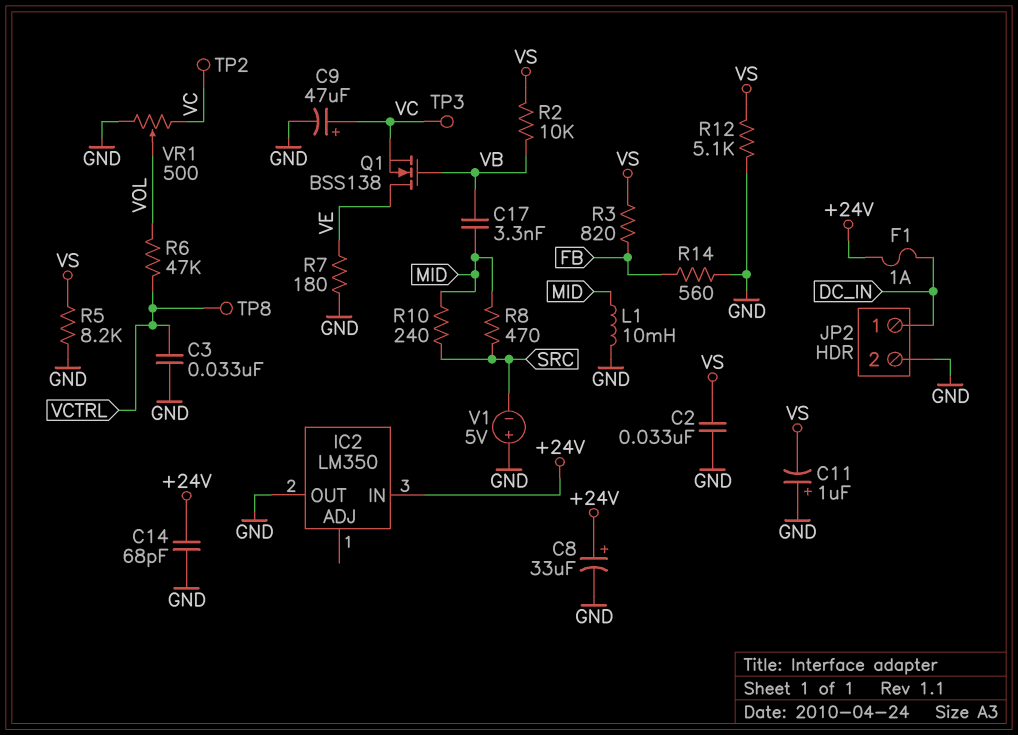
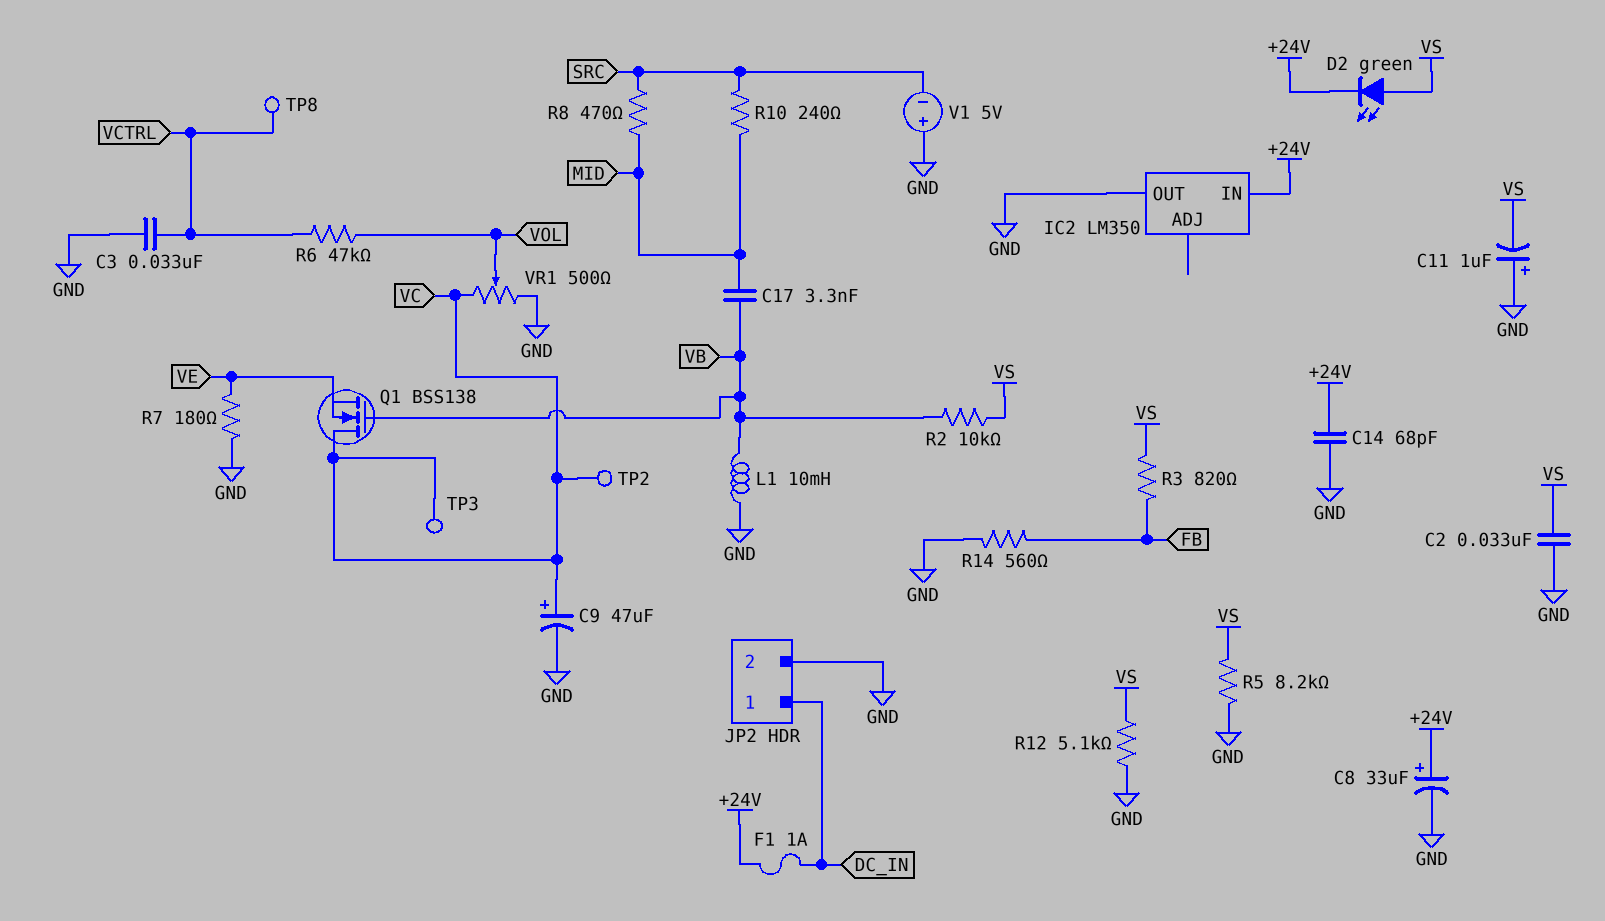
D2: none -> LED green (A VS, K +24V)
L1: 10mH (GND, MID) -> 10mH (GND, VB)
Q1: NMOS BSS138 (G VB, D VE, S VC) -> NMOS BSS138 (G VB, D VC, S VE)

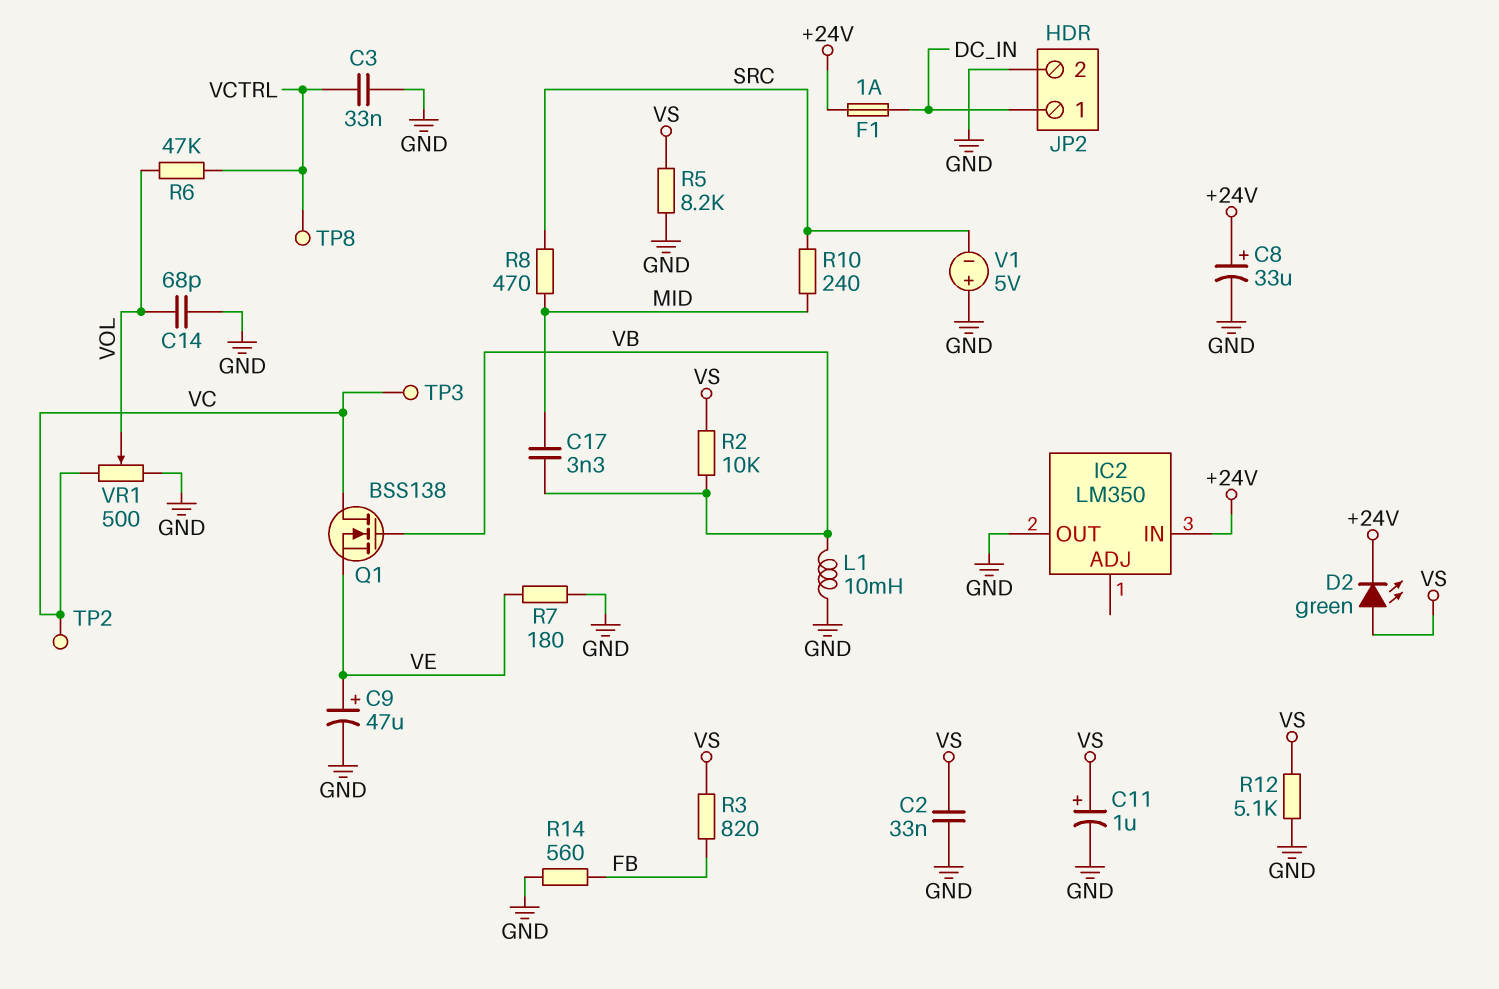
C9: 47uF (plus VC, minus GND) -> 47uF (plus VE, minus GND)
C11: 1uF (plus GND, minus VS) -> 1uF (plus VS, minus GND)
C14: 68pF (+24V, GND) -> 68pF (GND, VOL)

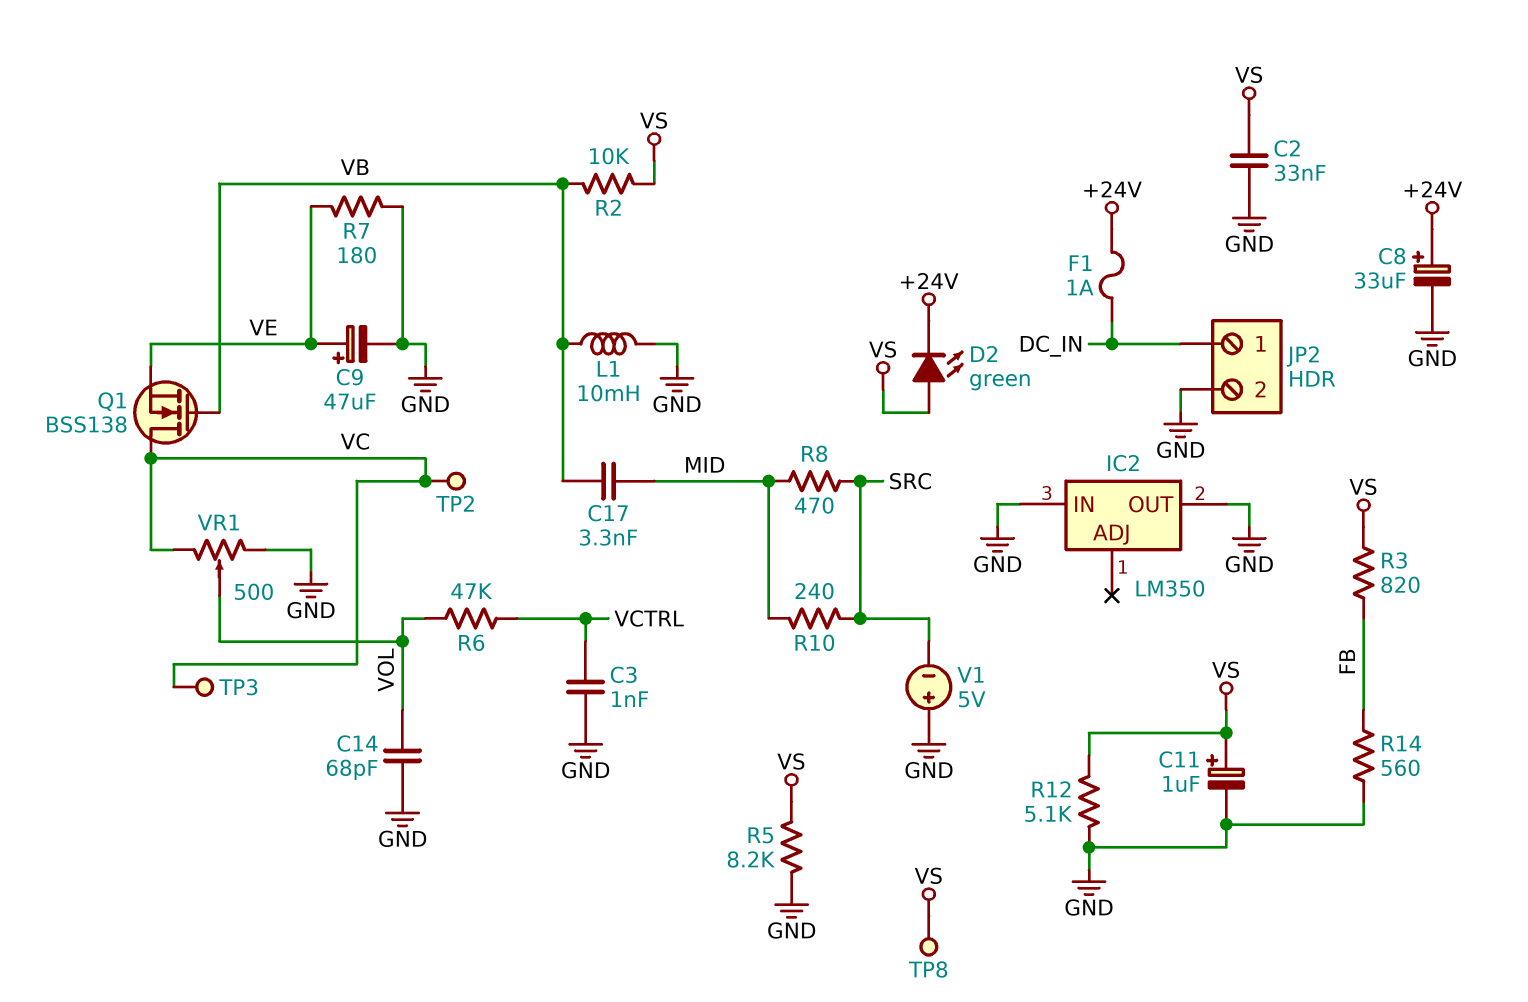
C3: 33nF (GND, VCTRL) -> 1nF (GND, VCTRL)
IC2 pin IN: +24V -> GND
TP8: test point (VCTRL) -> test point (VS)

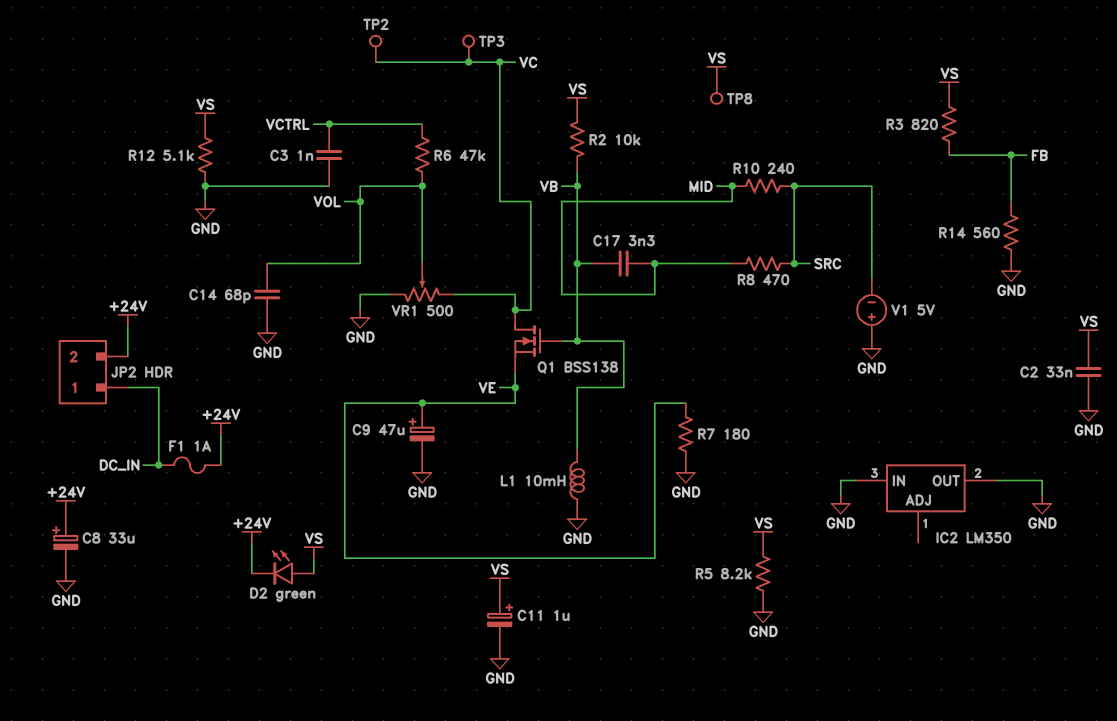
JP2 pin 2: GND -> +24V

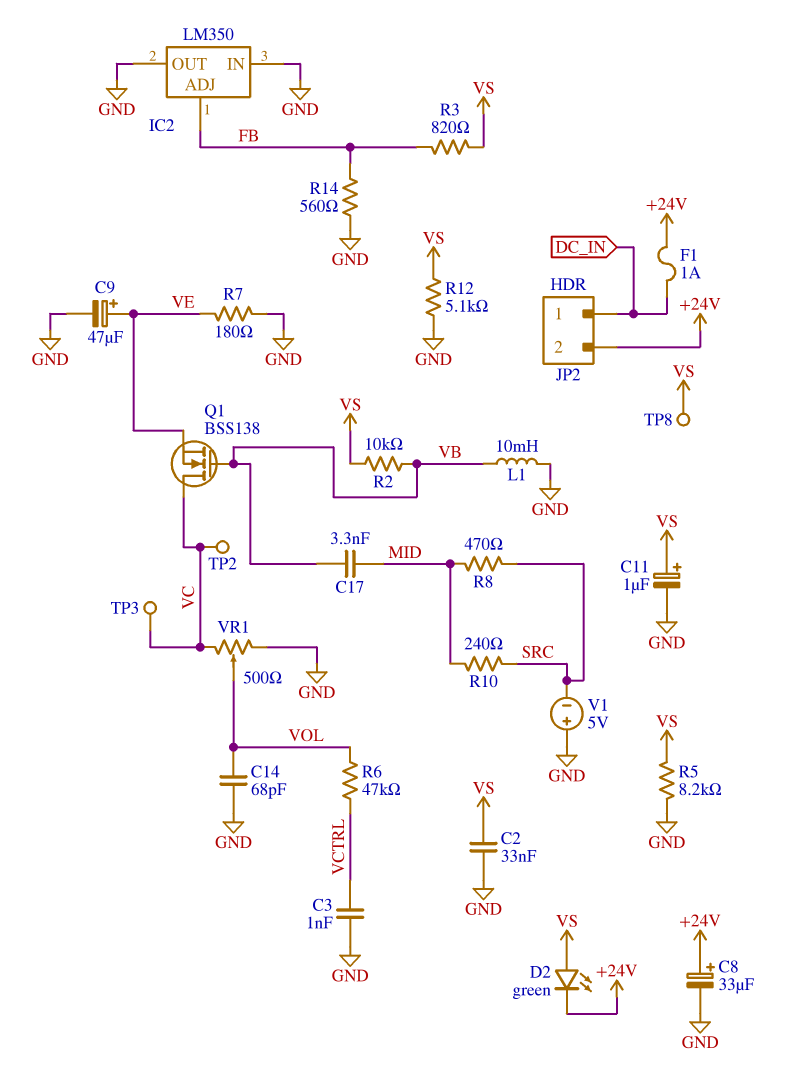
IC2 pin ADJ: none -> FB

